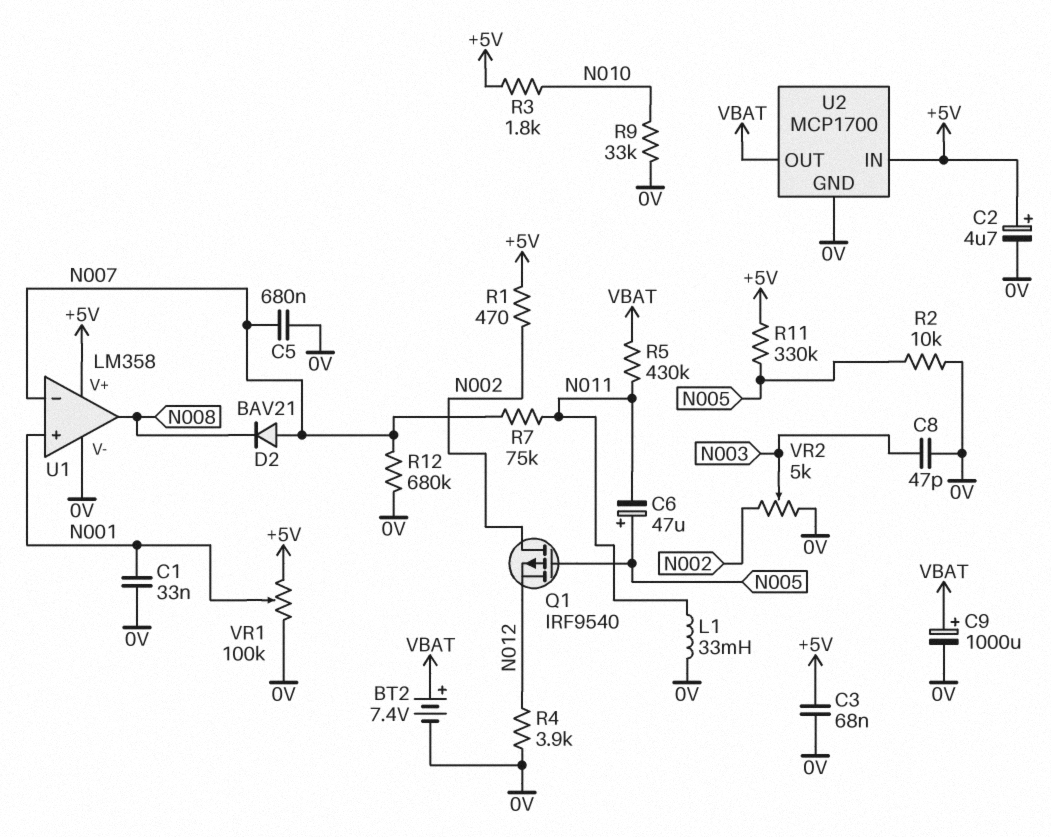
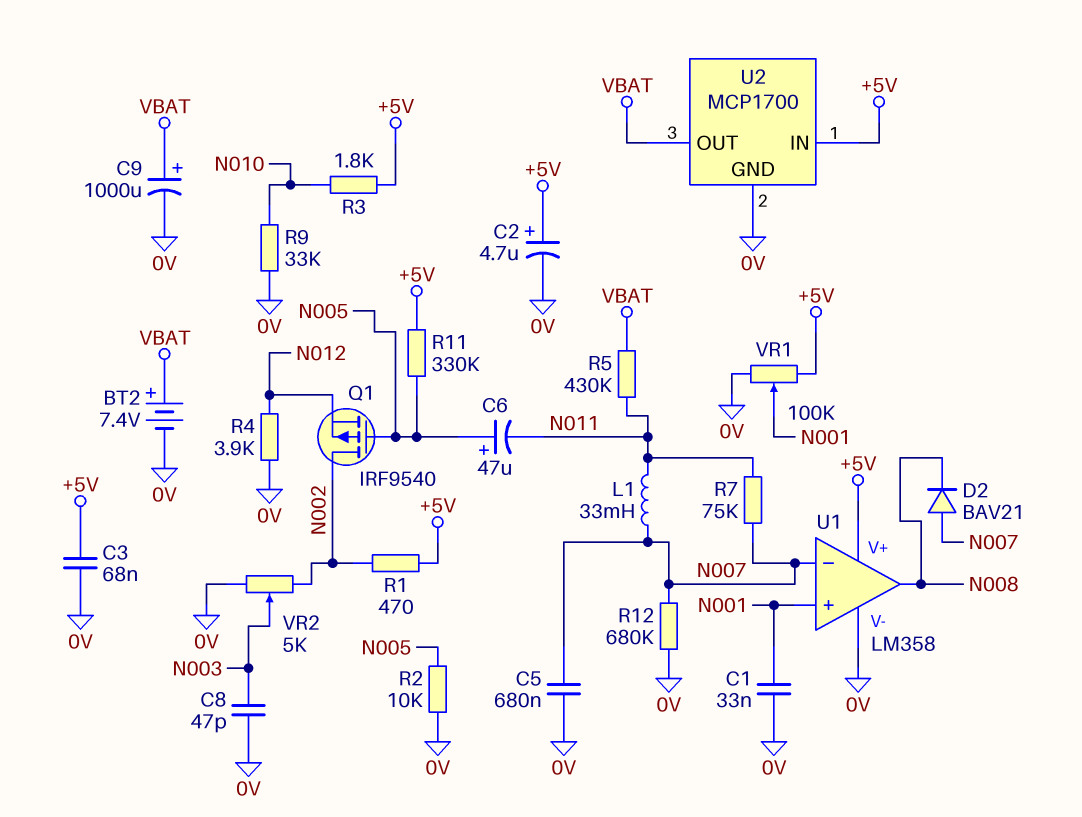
L1: 33mH (0V, N011) -> 33mH (N007, N011)

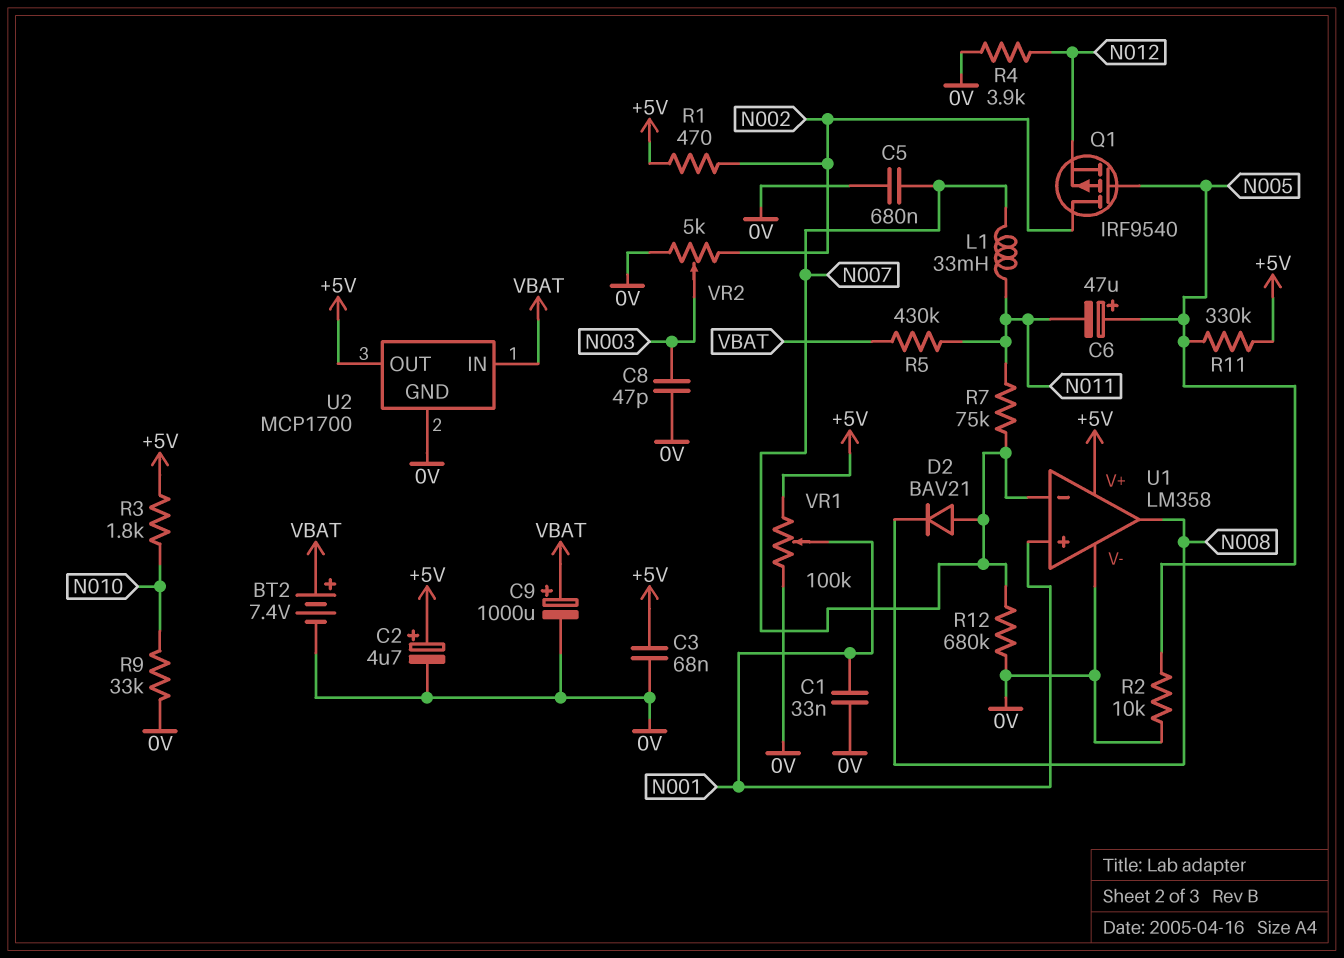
U2 pin IN: +5V -> VBAT
U2 pin OUT: VBAT -> +5V

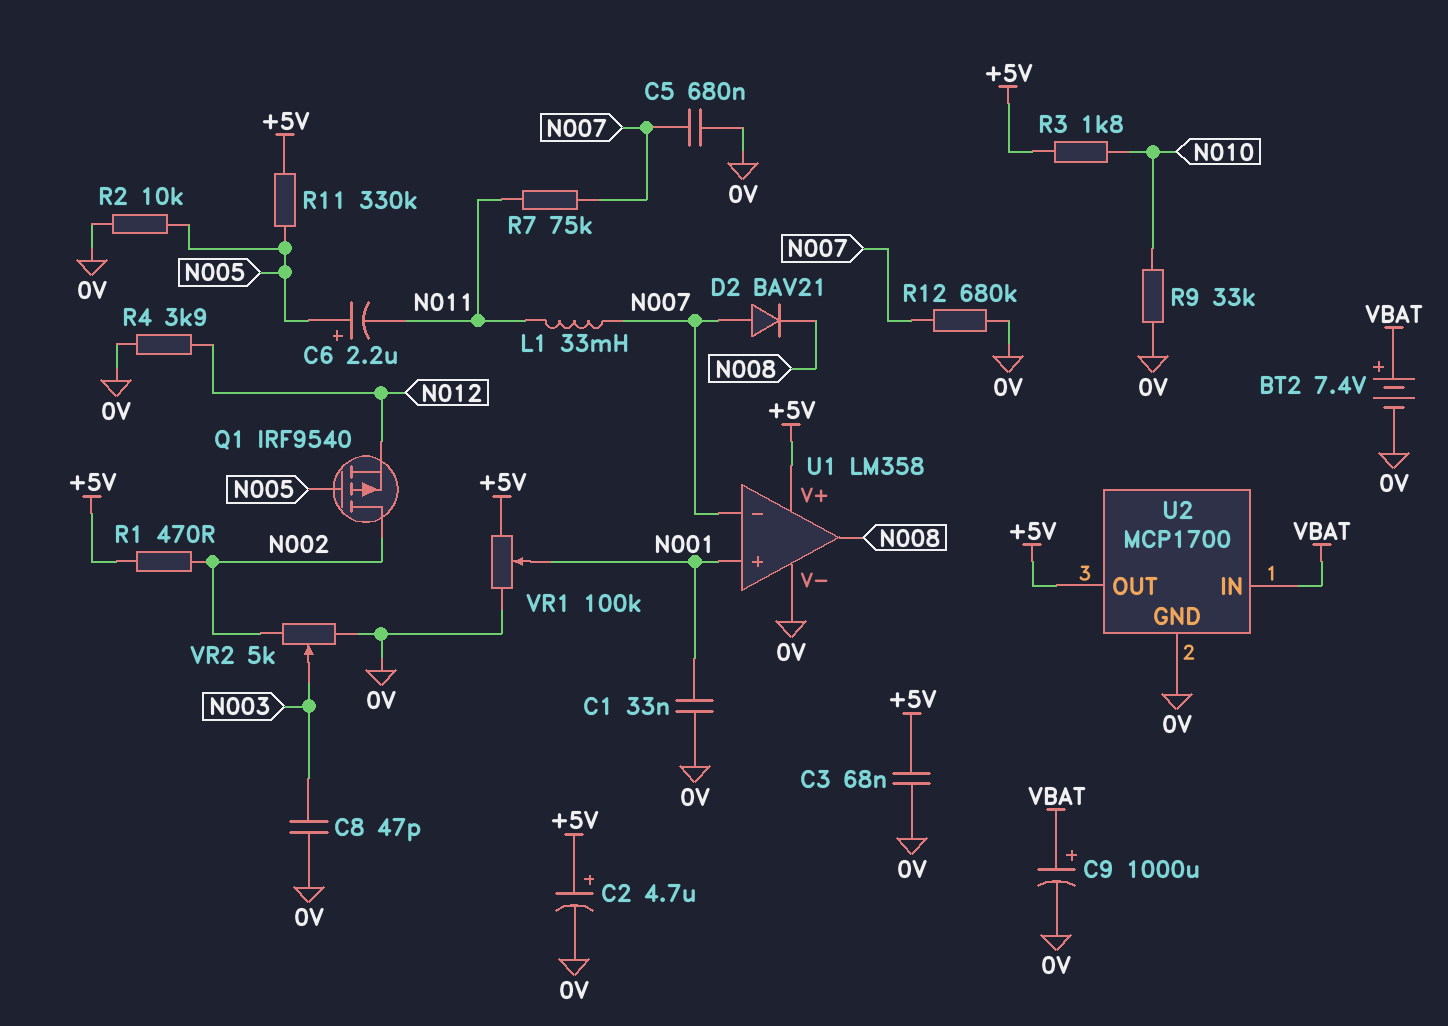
C6: 47uF (plus N005, minus N011) -> 2.2uF (plus N005, minus N011)
R5: 430k (N011, VBAT) -> none

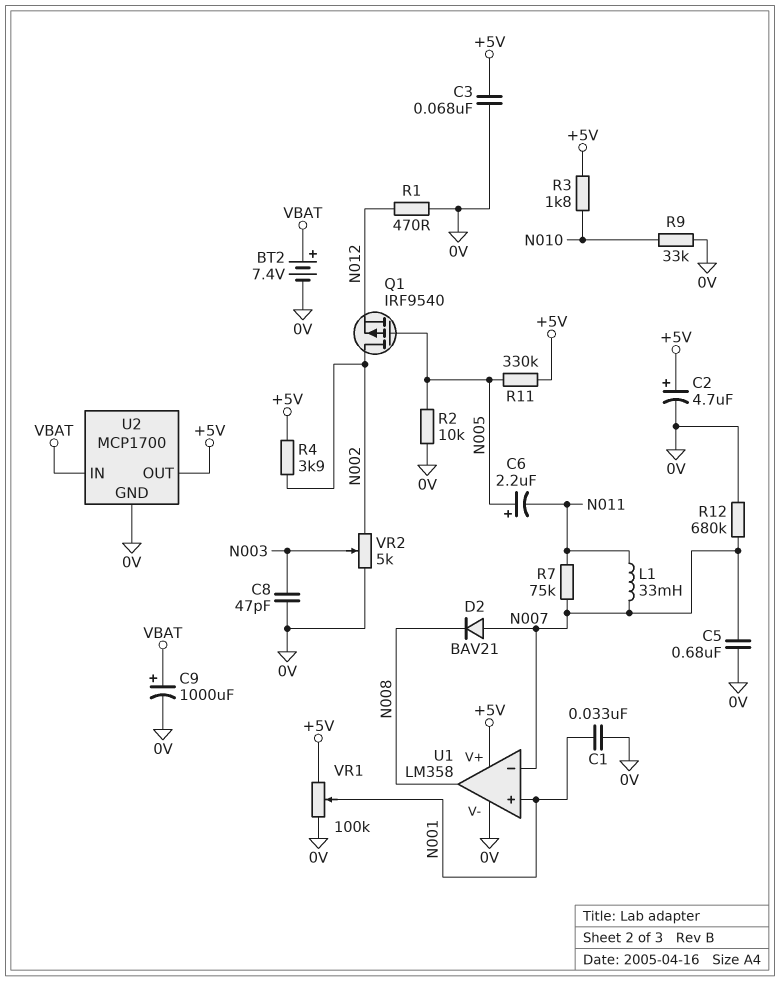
R1: 470 (+5V, N002) -> 470 (0V, N012)
R4: 3.9k (0V, N012) -> 3.9k (+5V, N002)

